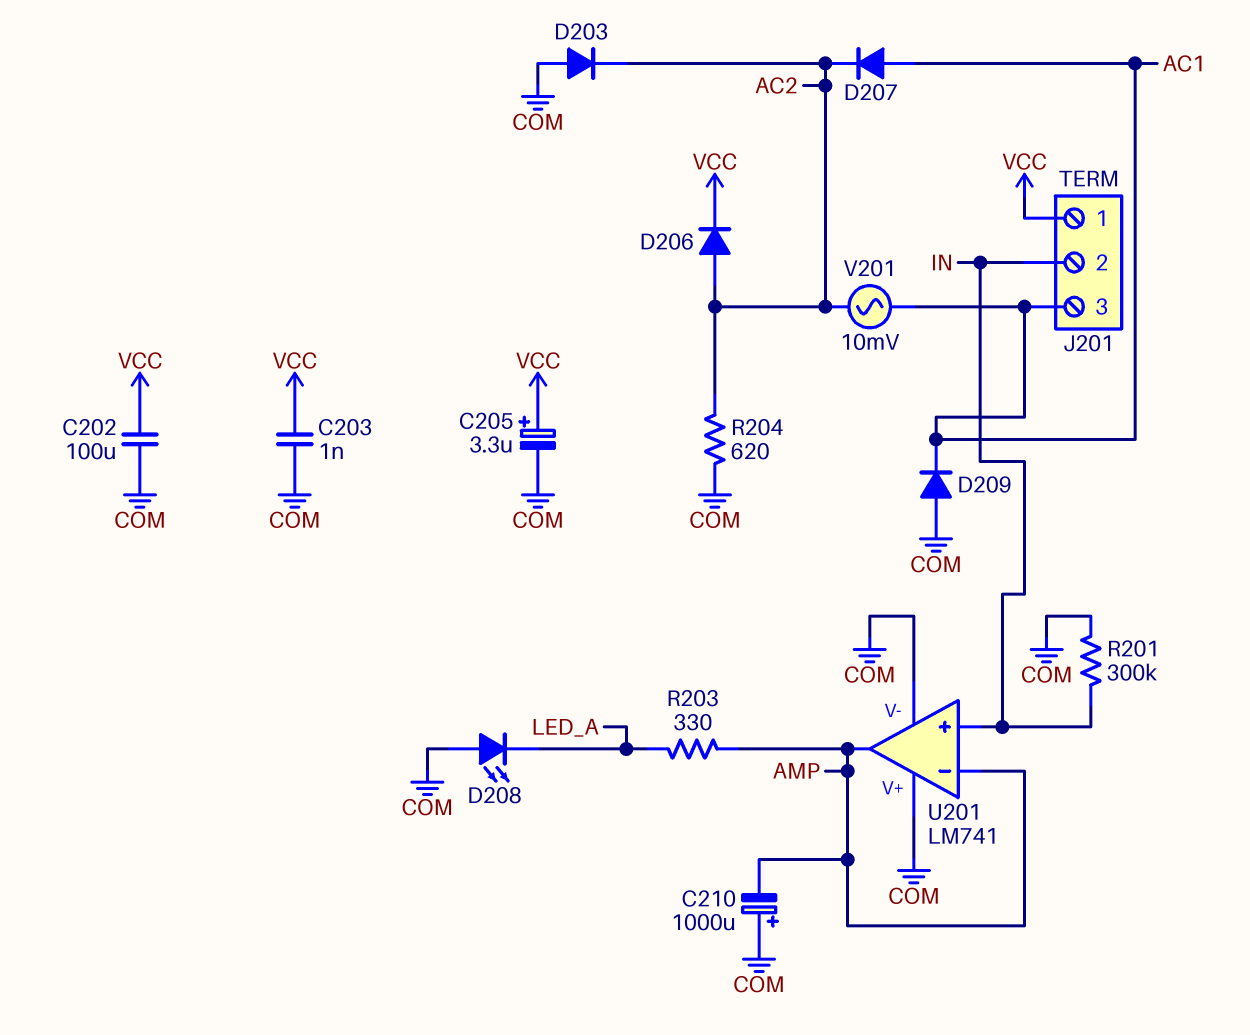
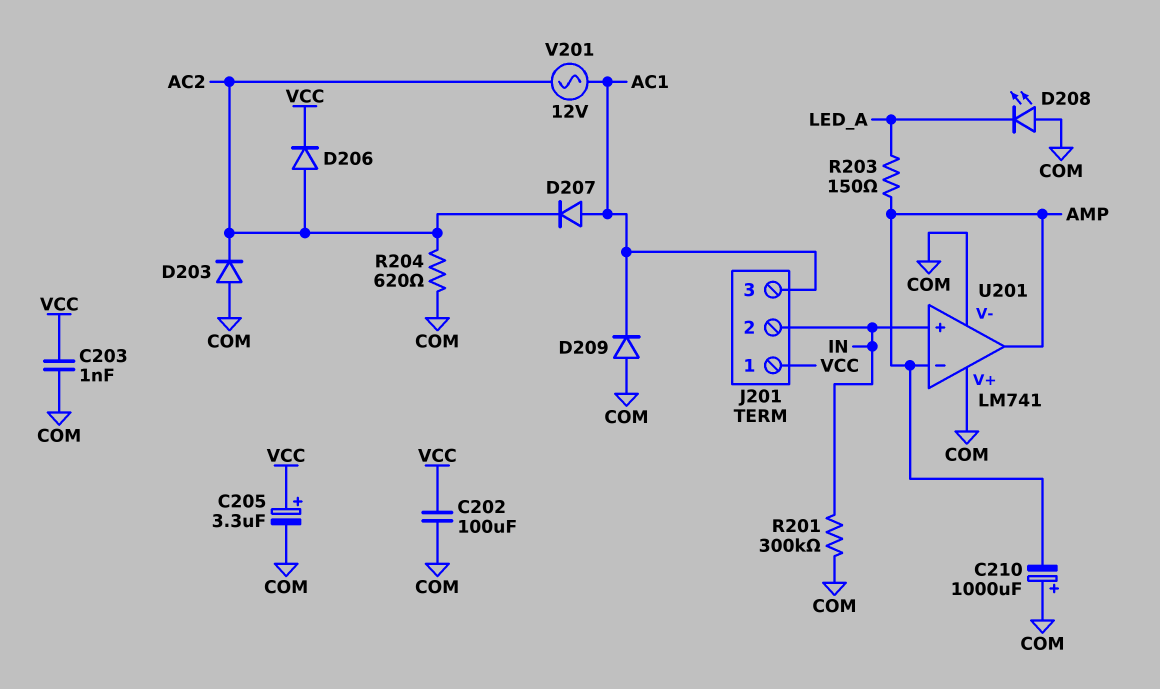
R203: 330 (AMP, LED_A) -> 150 (AMP, LED_A)
V201: AC 10mV (AC1, AC2) -> AC 12V (AC1, AC2)

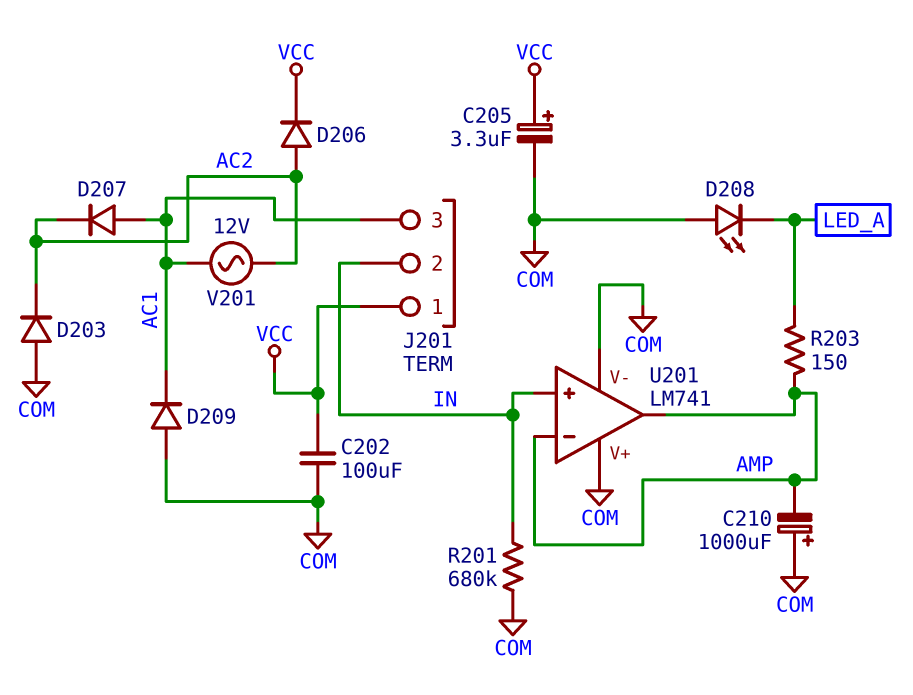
C203: 1nF (COM, VCC) -> none
R201: 300k (COM, IN) -> 680k (COM, IN)
R204: 620 (AC2, COM) -> none

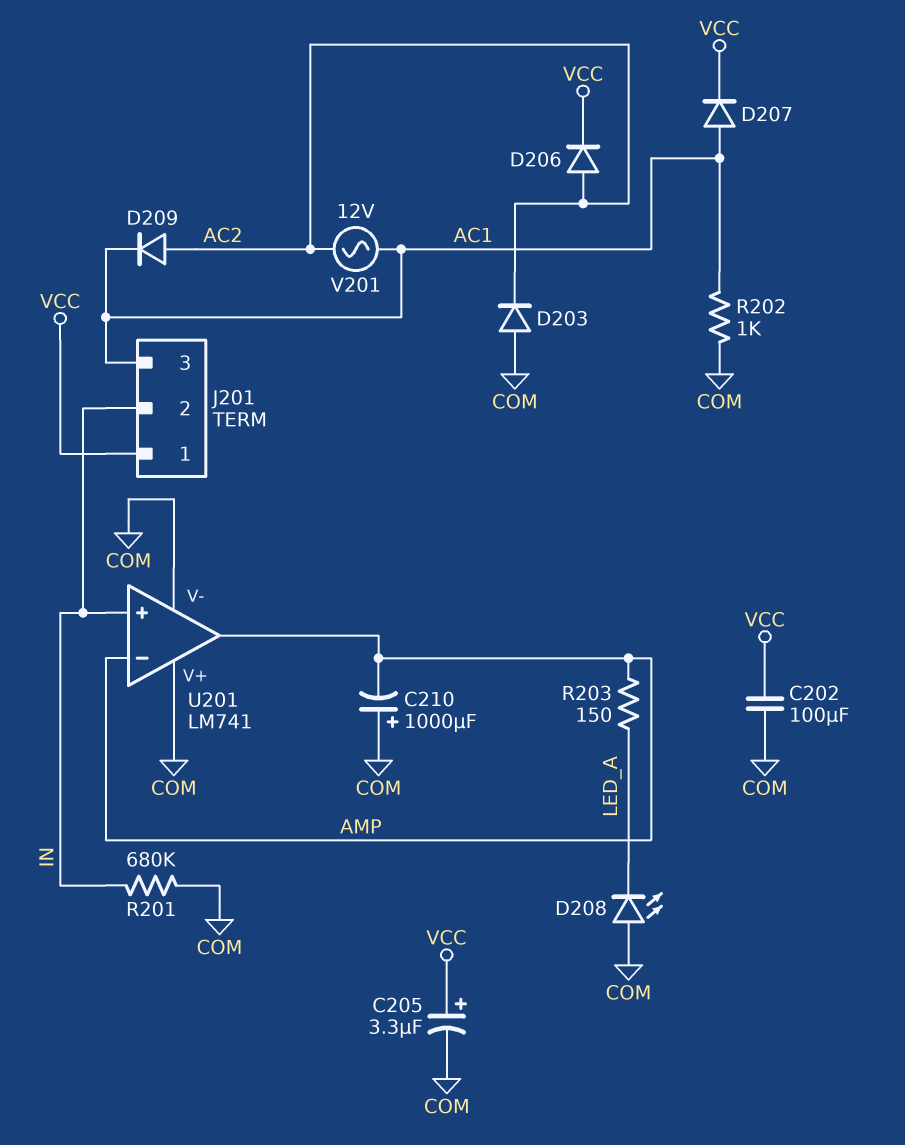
D207: diode (A AC1, K AC2) -> diode (A AC1, K VCC)
D209: diode (A COM, K AC1) -> diode (A AC2, K AC1)
R202: none -> 1k (AC1, COM)

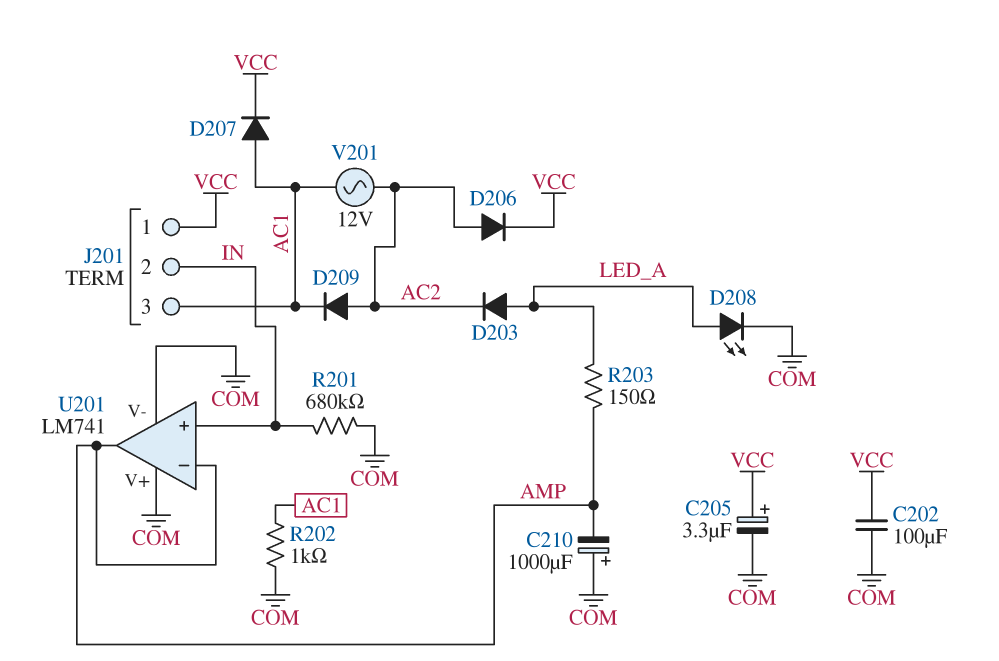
D203: diode (A COM, K AC2) -> diode (A LED_A, K AC2)
D208: LED (A COM, K LED_A) -> LED (A LED_A, K COM)

